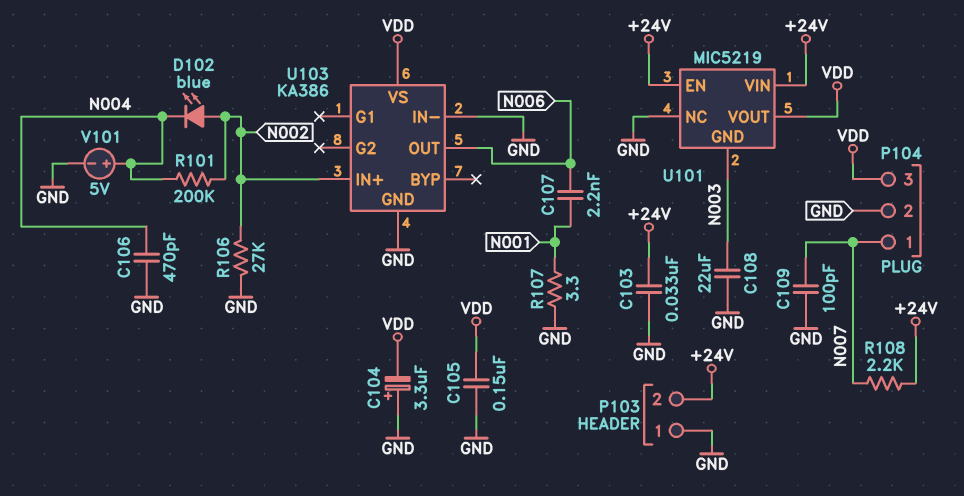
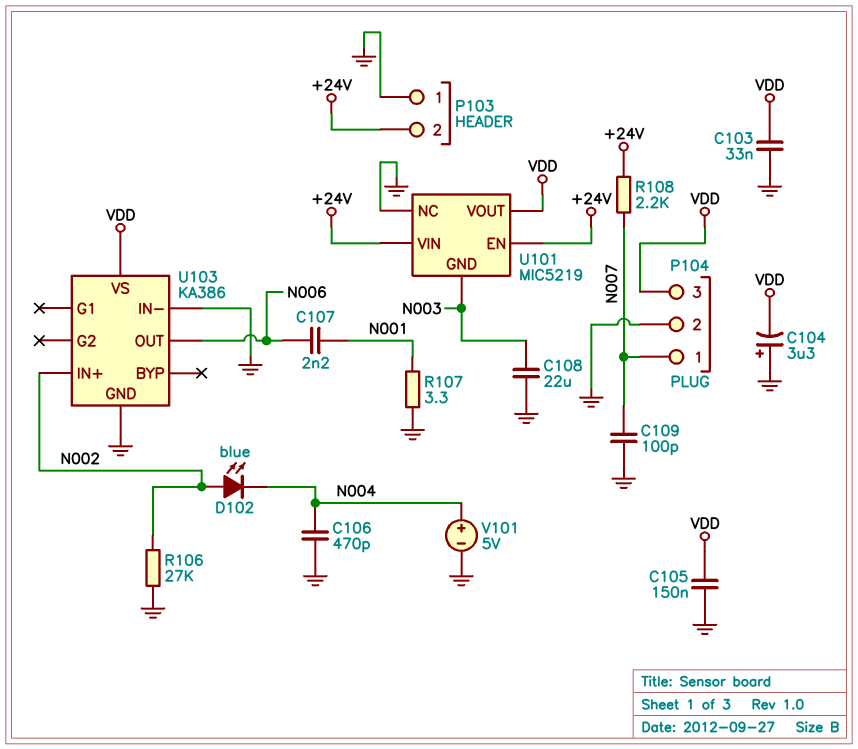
C103: 33nF (+24V, GND) -> 33nF (GND, VDD)
R101: 200k (N002, N004) -> none

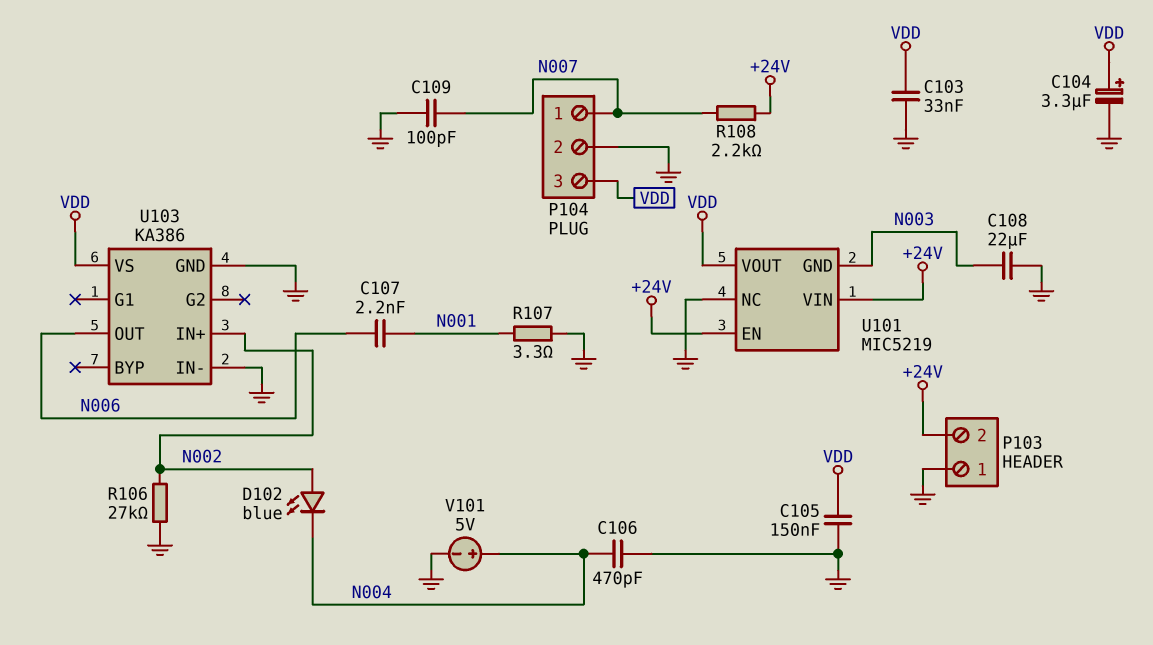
C104: 3.3uF (plus GND, minus VDD) -> 3.3uF (plus VDD, minus GND)

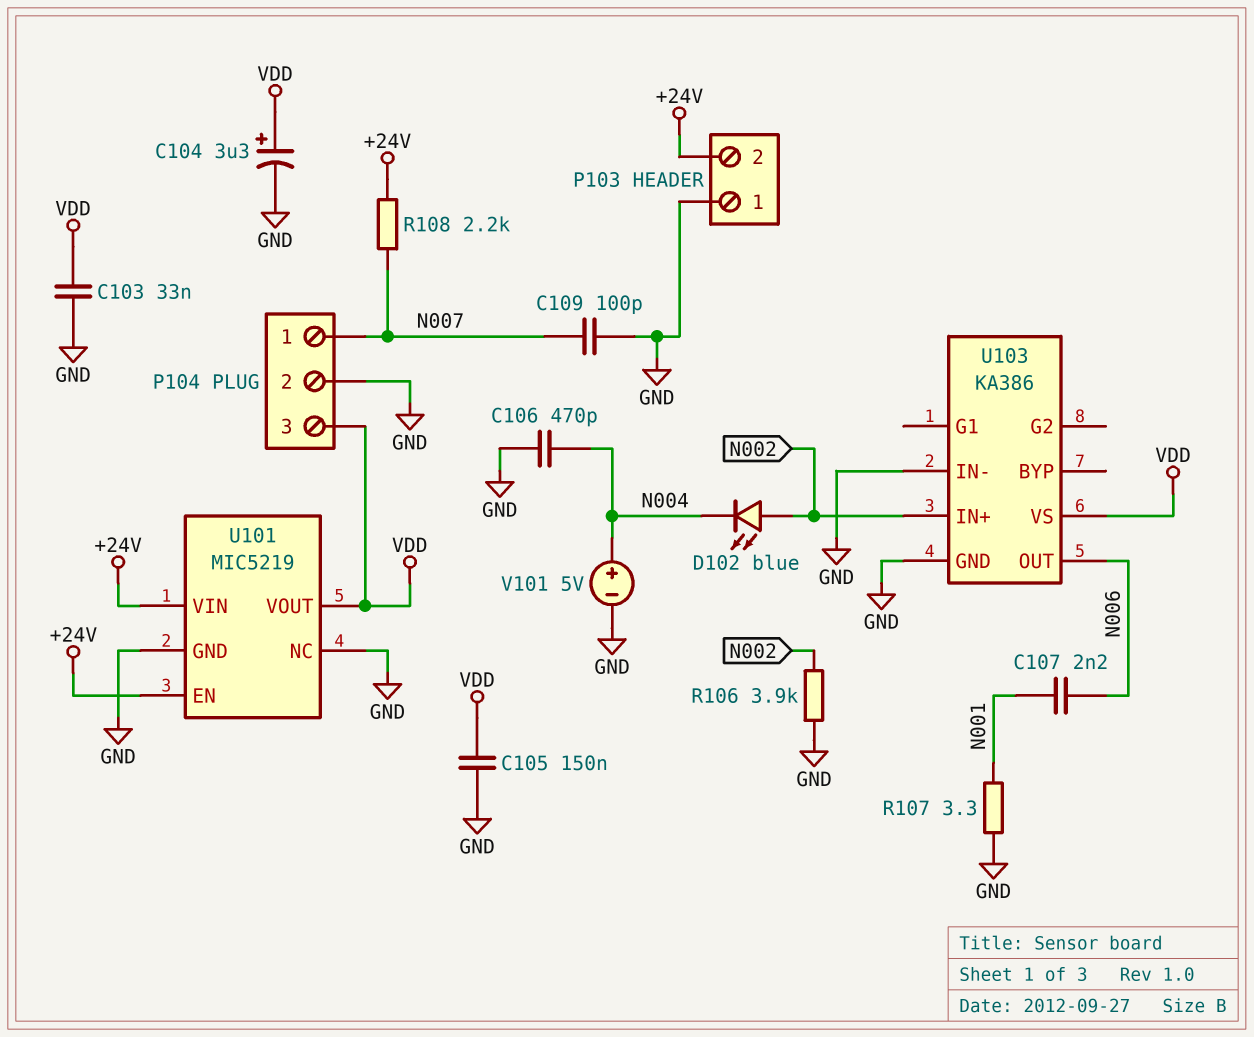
C108: 22uF (GND, N003) -> none
R106: 27k (GND, N002) -> 3.9k (GND, N002)
U101 pin GND: N003 -> GND

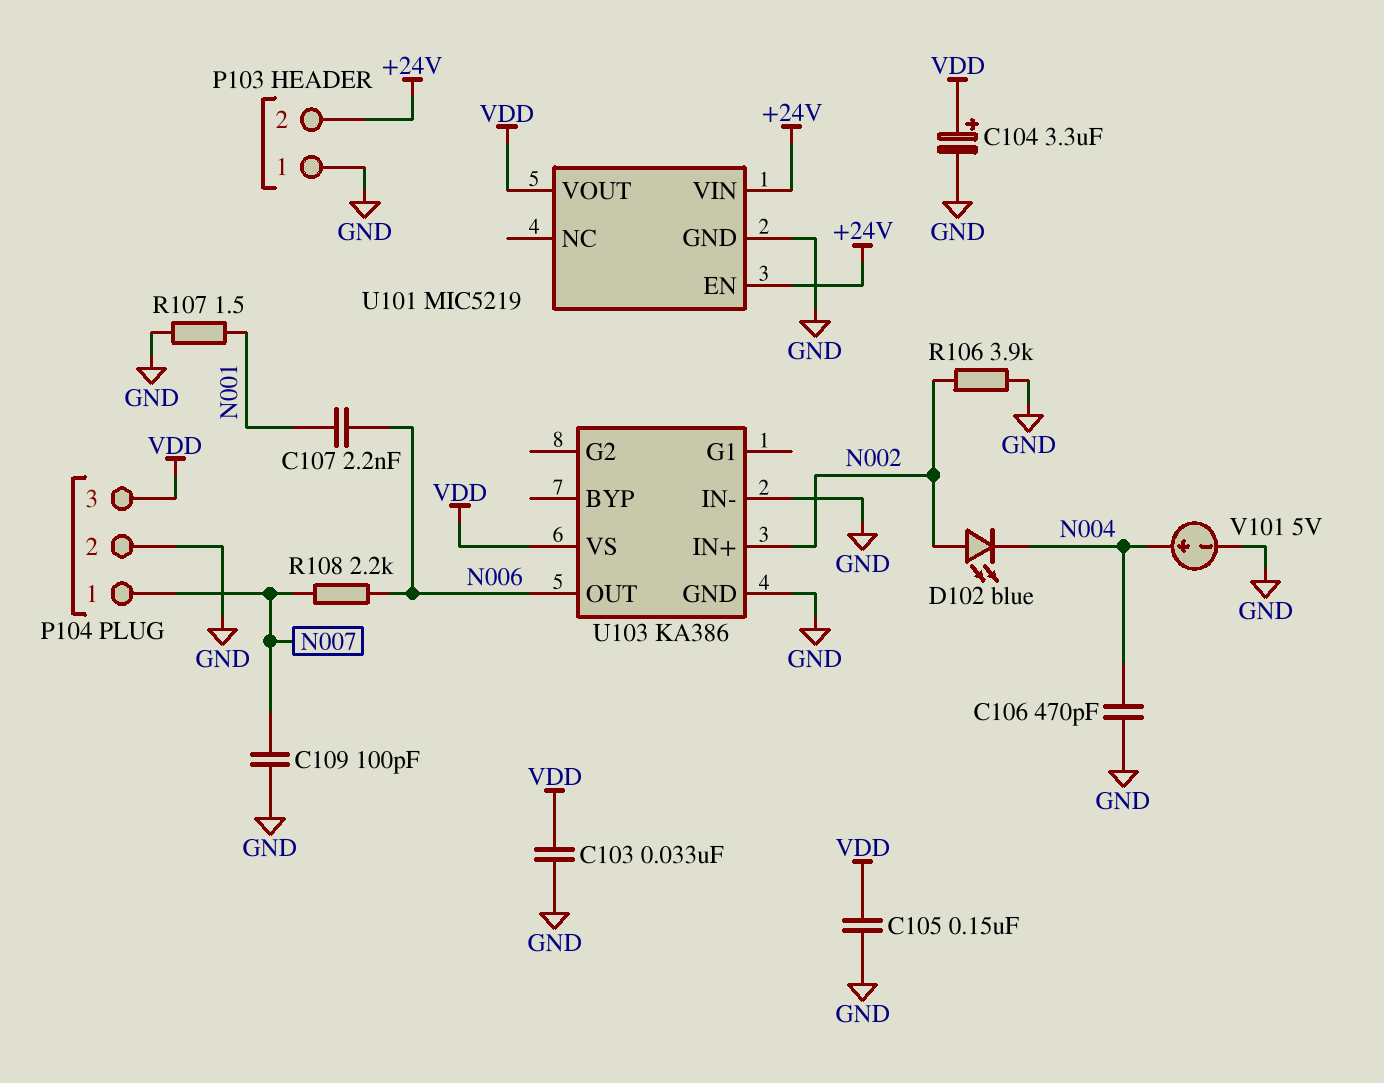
R107: 3.3 (GND, N001) -> 1.5 (GND, N001)
R108: 2.2k (+24V, N007) -> 2.2k (N006, N007)
U101 pin NC: GND -> none

